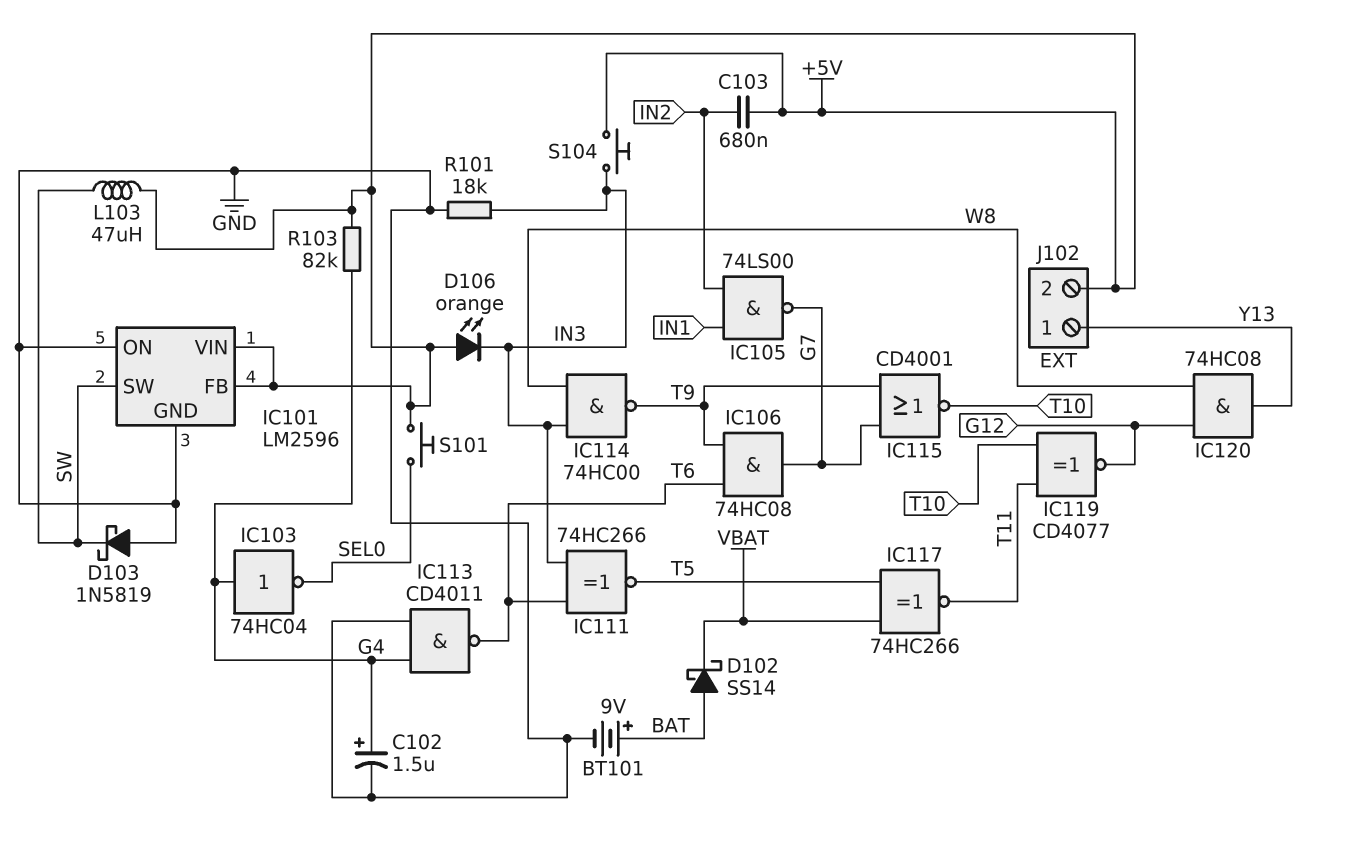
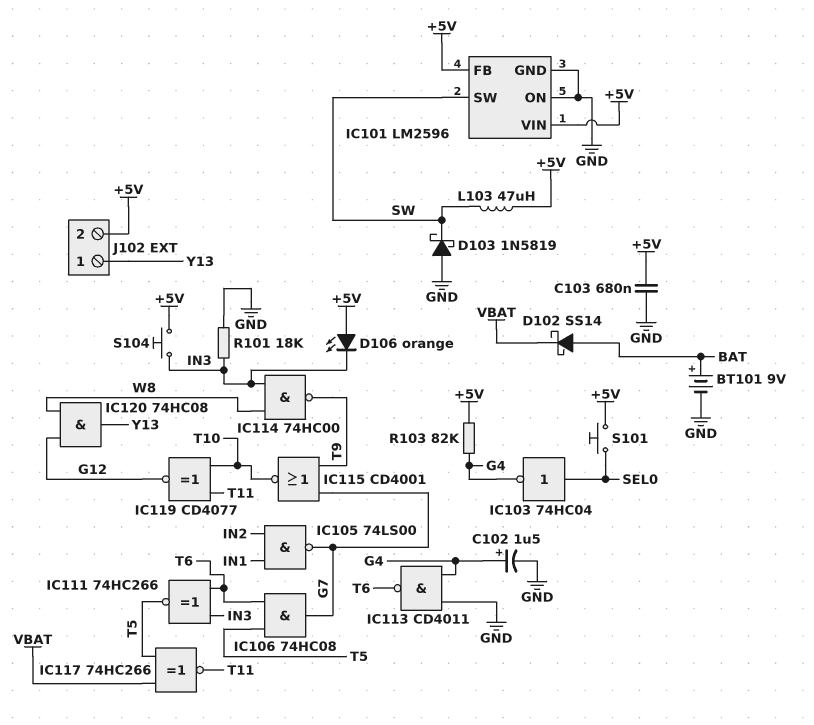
C103: 680nF (+5V, IN2) -> 680nF (+5V, GND)
IC103: NOT 74HC04 (in G4, out SEL0) -> NOT 74HC04 (in SEL0, out G4)
IC106: AND 74HC08 (in T6, in T9, out G7) -> AND 74HC08 (in T5, in T6, out G7)

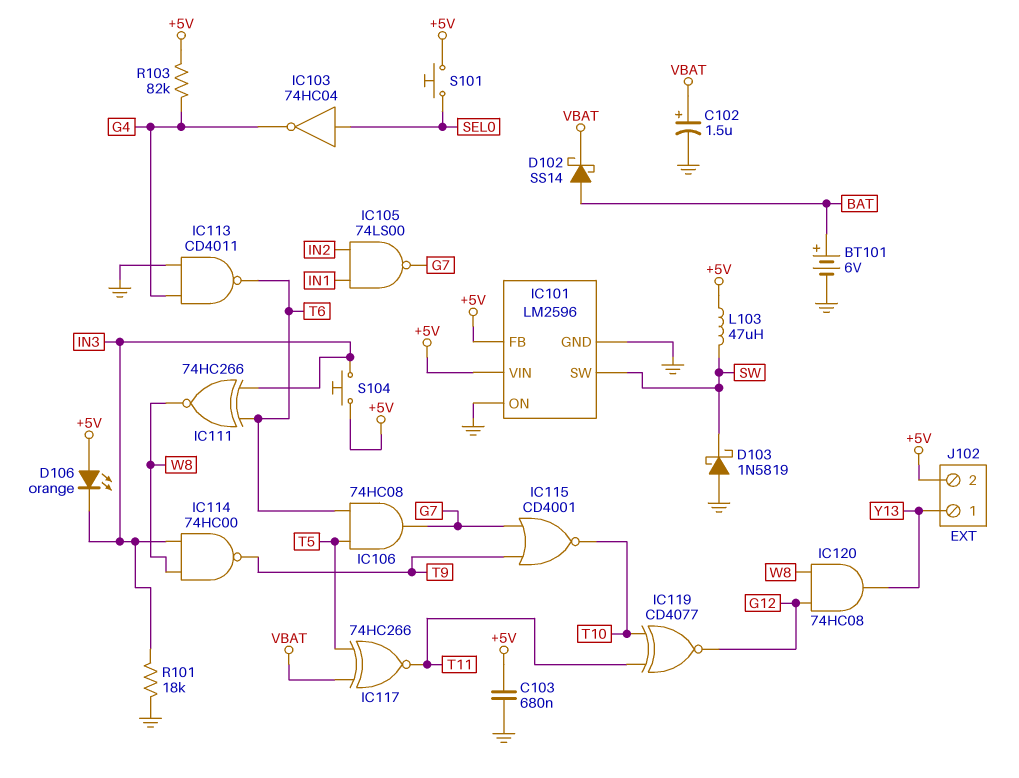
BT101: 9V (plus BAT, minus GND) -> 6V (plus BAT, minus GND)
C102: 1.5uF (plus G4, minus GND) -> 1.5uF (plus VBAT, minus GND)
IC111: XNOR 74HC266 (in IN3, in T6, out T5) -> XNOR 74HC266 (in IN3, in T6, out W8)

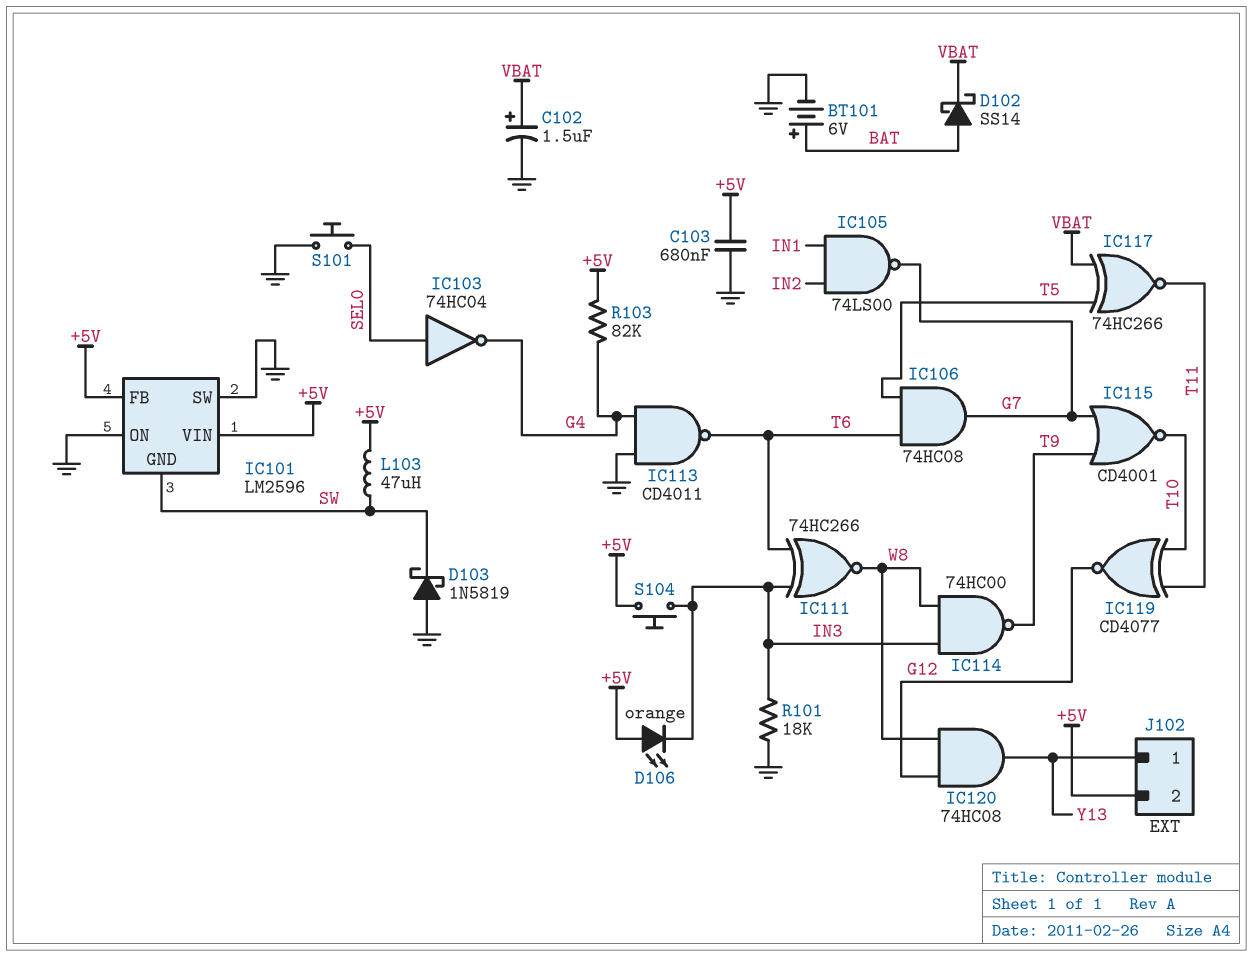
IC101 pin GND: GND -> SW
IC101 pin SW: SW -> GND
S101: button (+5V, SEL0) -> button (GND, SEL0)

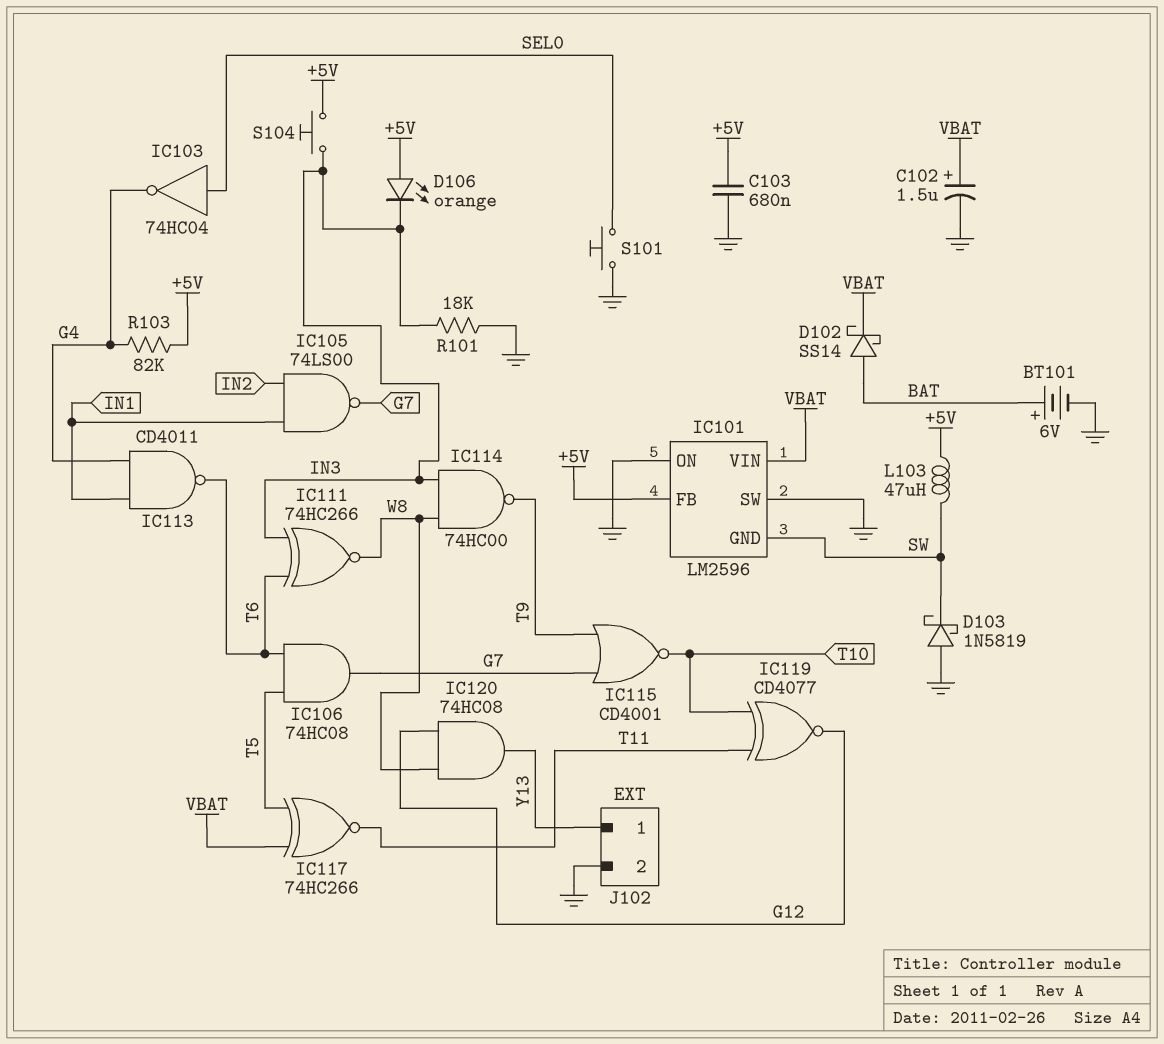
IC101 pin VIN: +5V -> VBAT
IC113: NAND CD4011 (in G4, in GND, out T6) -> NAND CD4011 (in G4, in IN1, out T6)
J102 pin 2: +5V -> GND

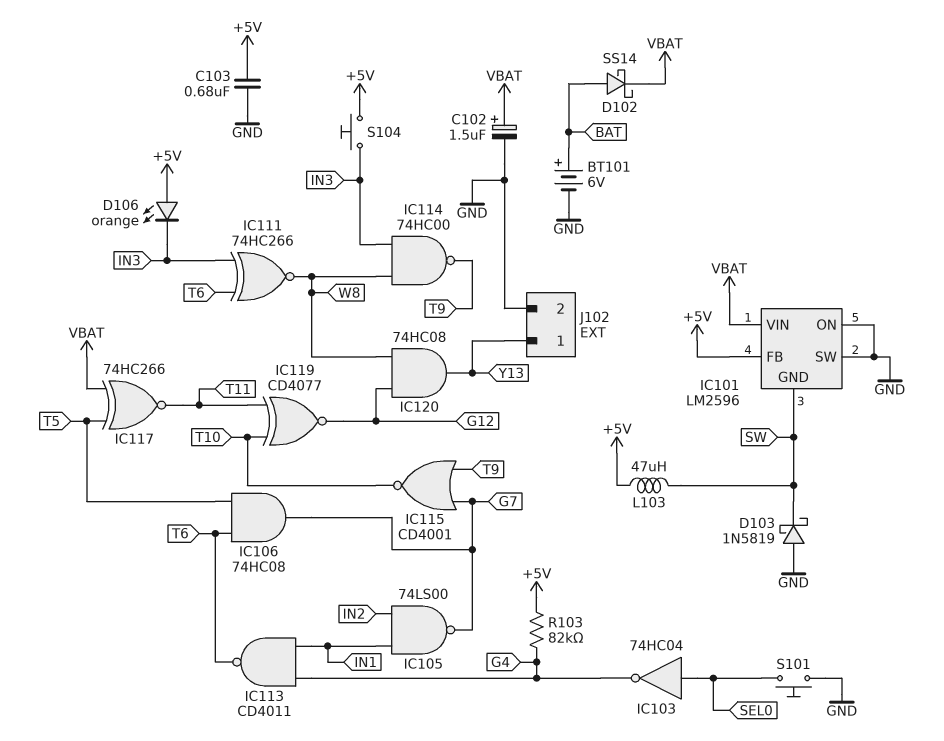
R101: 18k (GND, IN3) -> none

